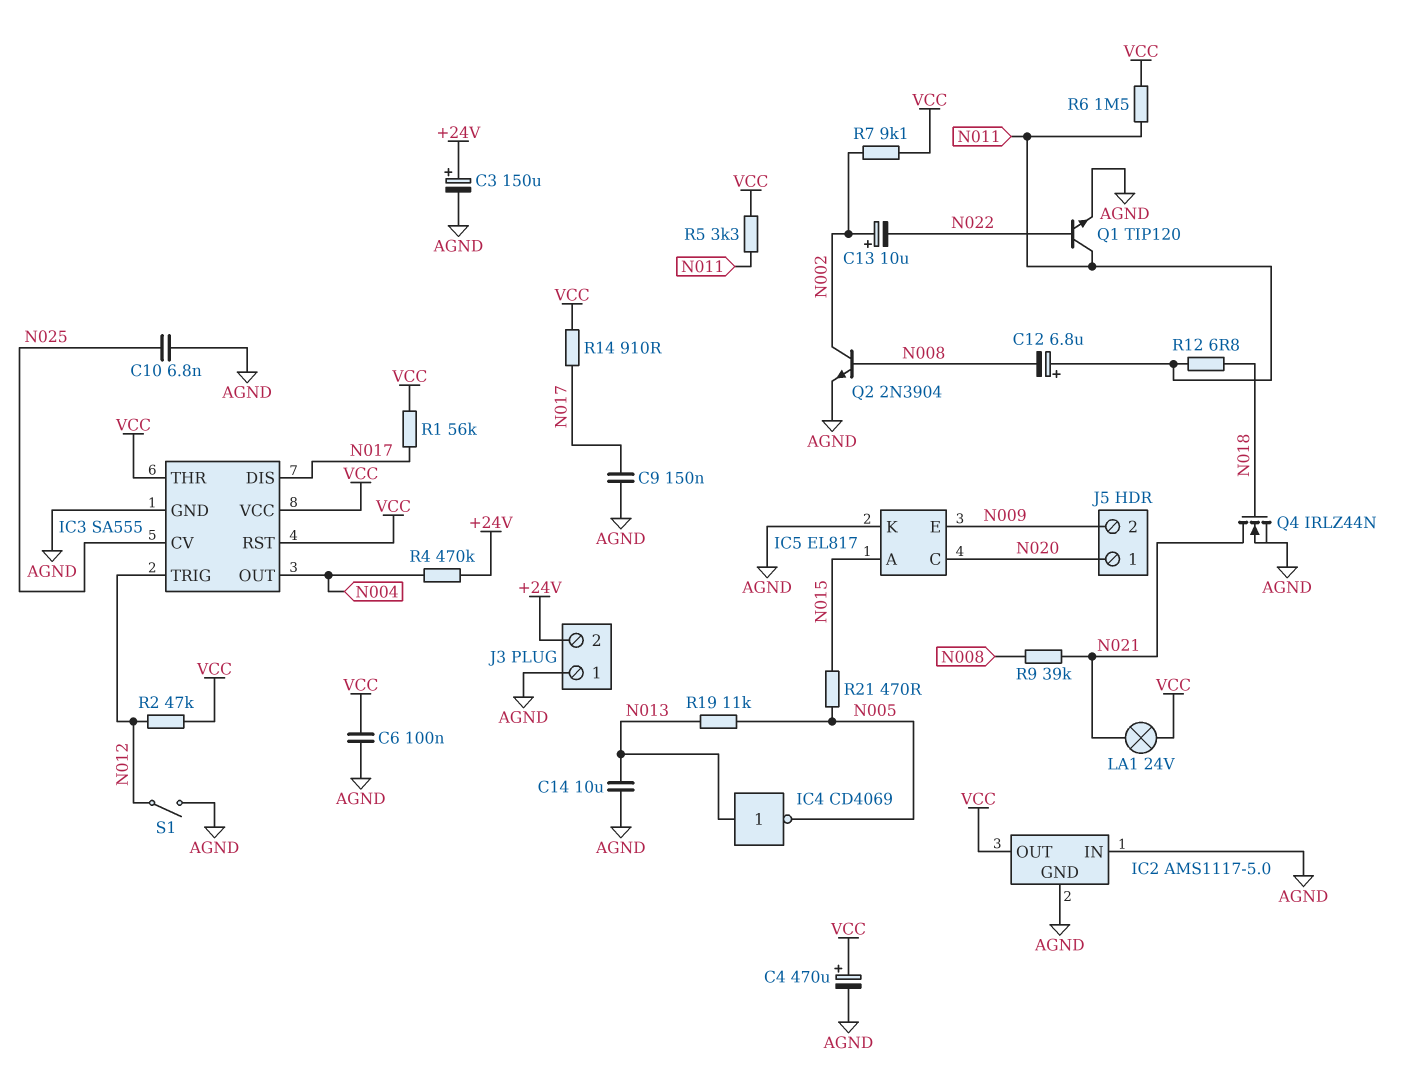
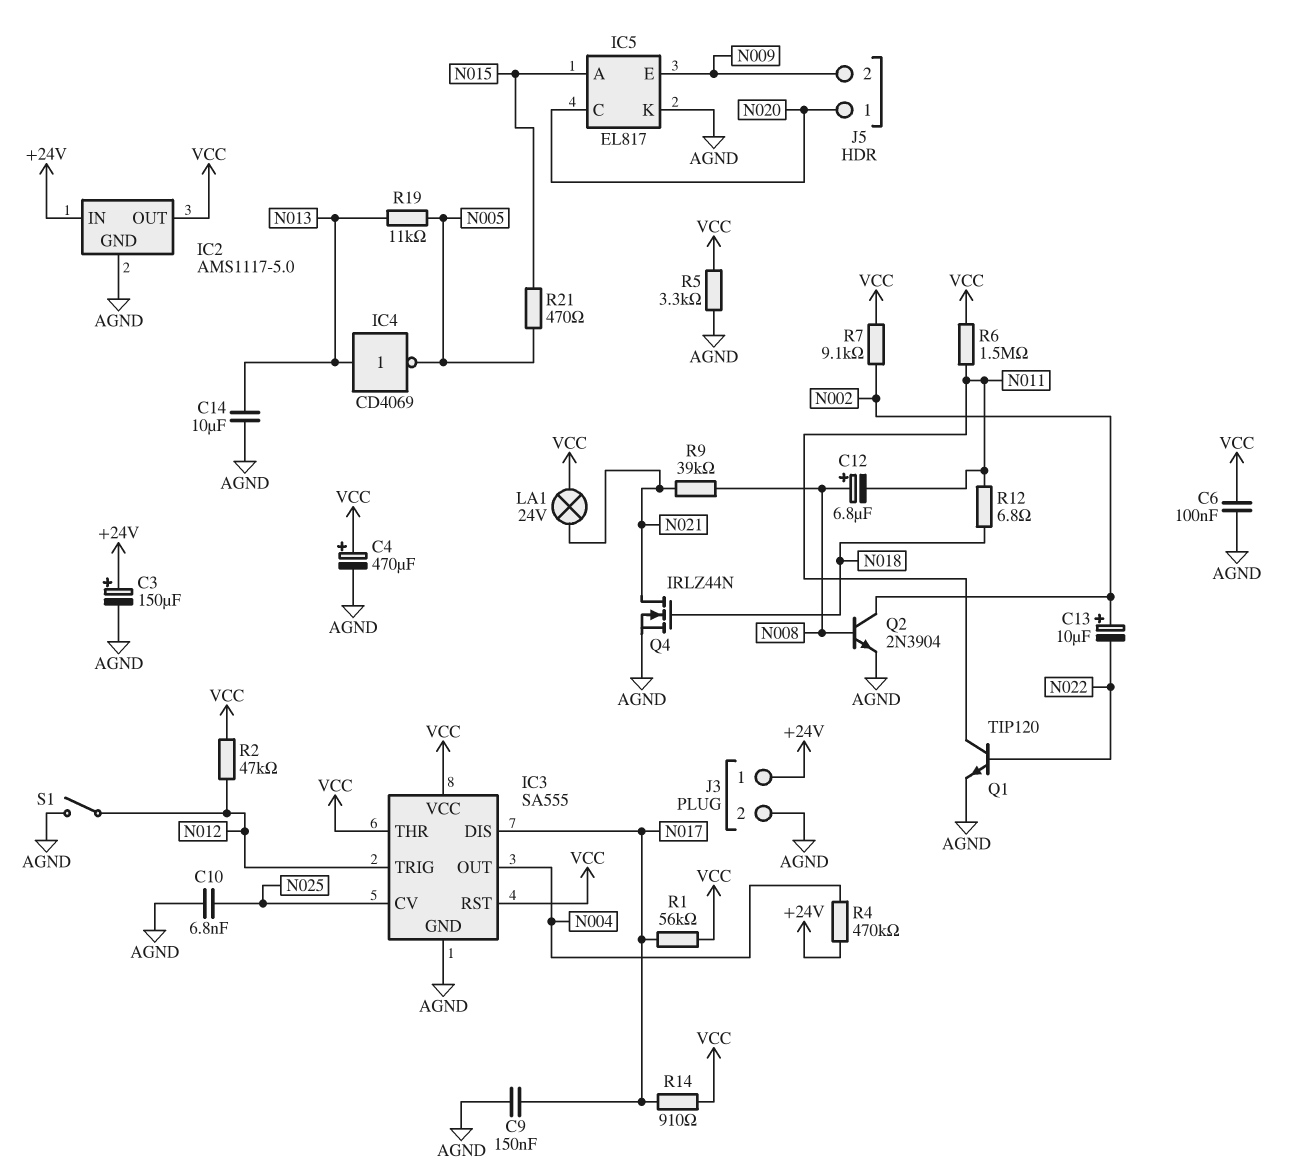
C12: 6.8uF (plus N011, minus N008) -> 6.8uF (plus N008, minus N011)
IC2 pin IN: AGND -> +24V
J3 pin 1: AGND -> +24V
J3 pin 2: +24V -> AGND
R5: 3.3k (N011, VCC) -> 3.3k (AGND, VCC)

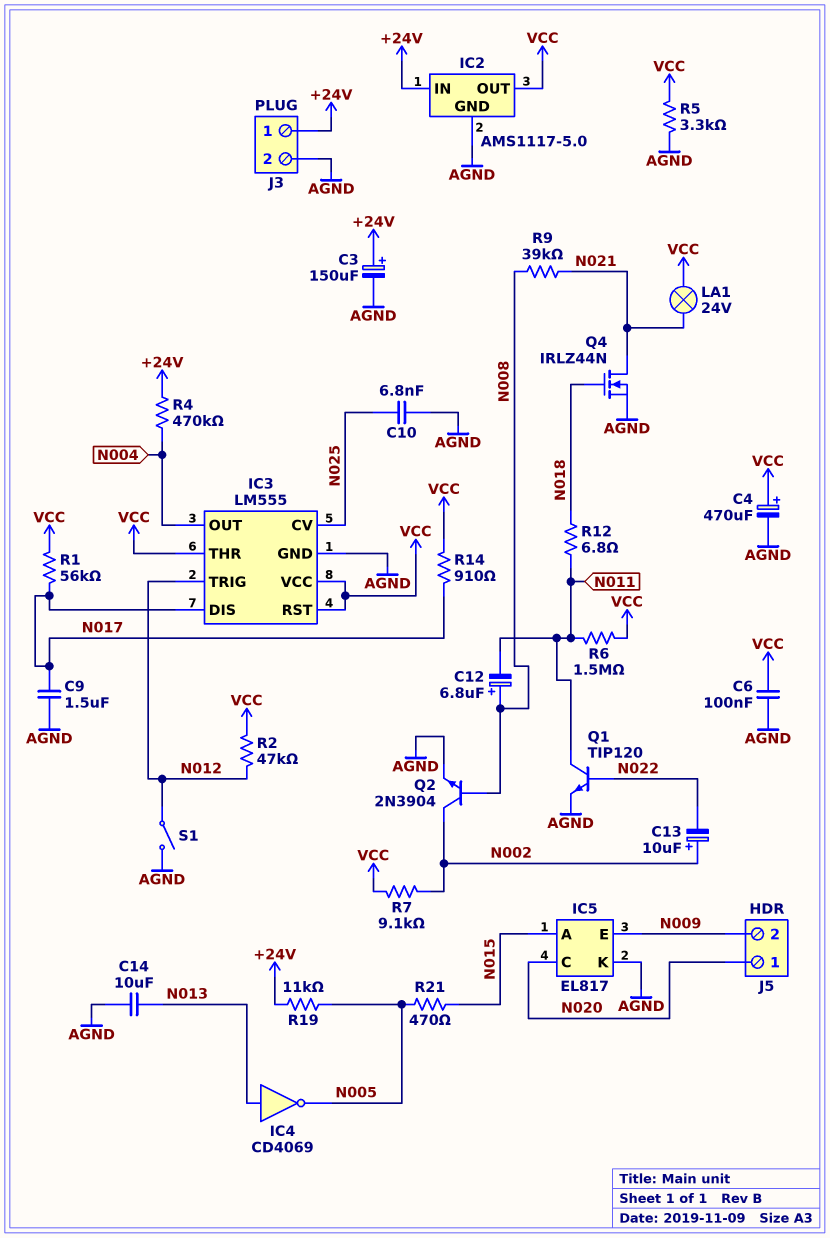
C9: 150nF (AGND, N017) -> 1.5uF (AGND, N017)
IC3: SA555 -> LM555
R19: 11k (N005, N013) -> 11k (+24V, N005)

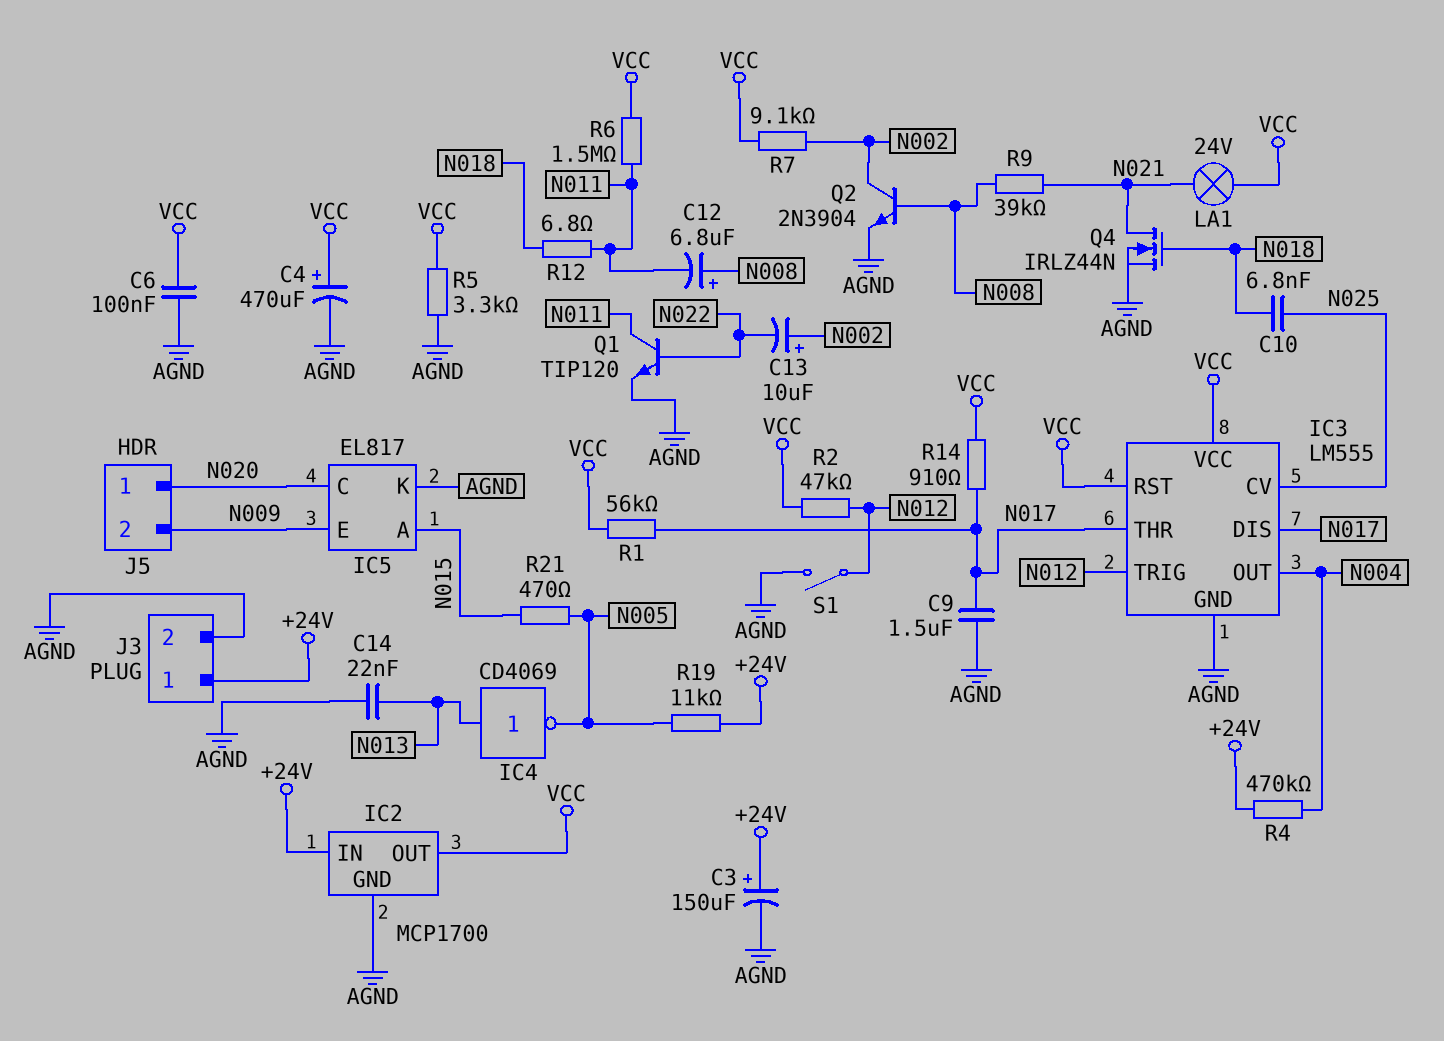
C10: 6.8nF (AGND, N025) -> 6.8nF (N018, N025)
C14: 10uF (AGND, N013) -> 22nF (AGND, N013)
IC2: AMS1117-5.0 -> MCP1700
IC3 pin THR: VCC -> N017

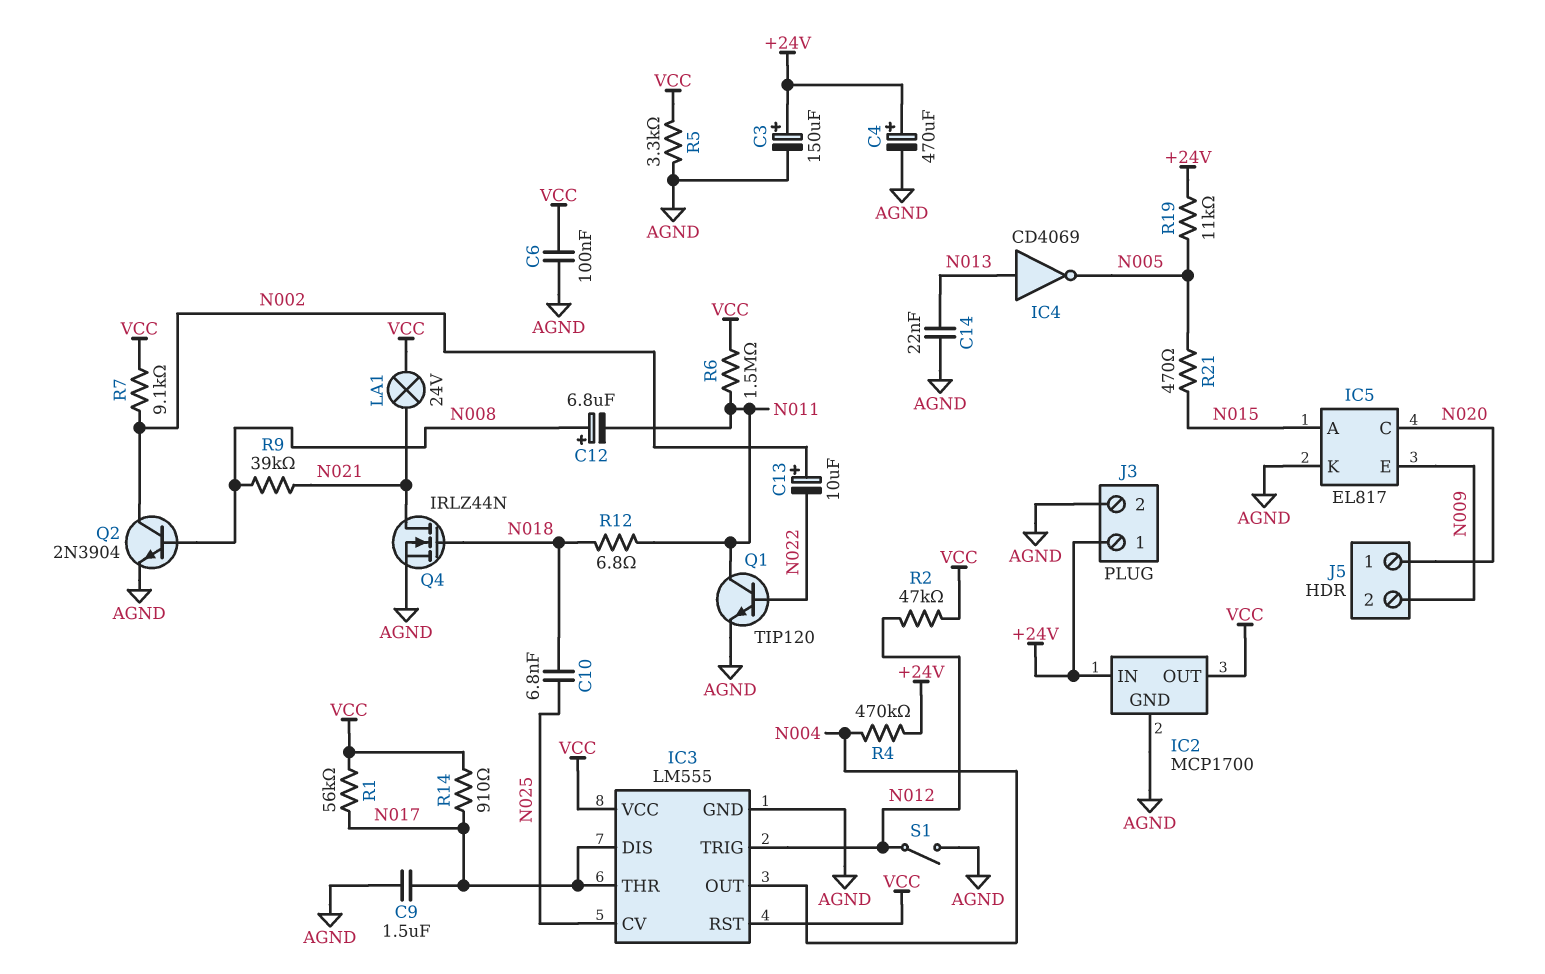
C4: 470uF (plus VCC, minus AGND) -> 470uF (plus +24V, minus AGND)

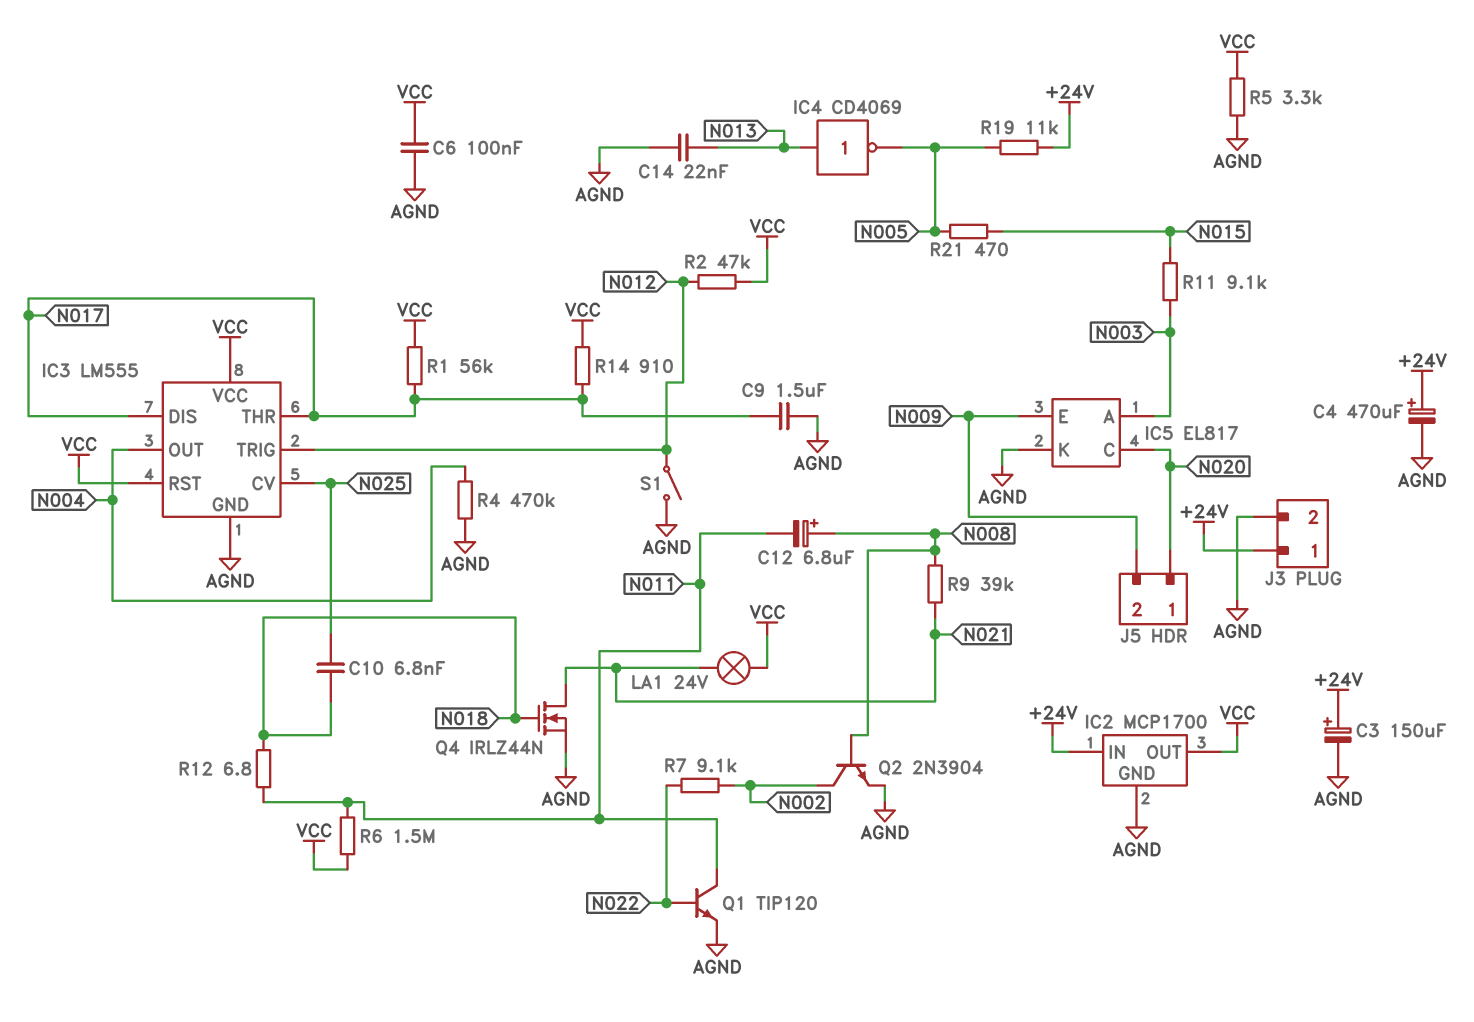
C13: 10uF (plus N002, minus N022) -> none
IC5 pin A: N015 -> N003
R4: 470k (+24V, N004) -> 470k (AGND, N004)
R7: 9.1k (N002, VCC) -> 9.1k (N002, N022)
R11: none -> 9.1k (N003, N015)

